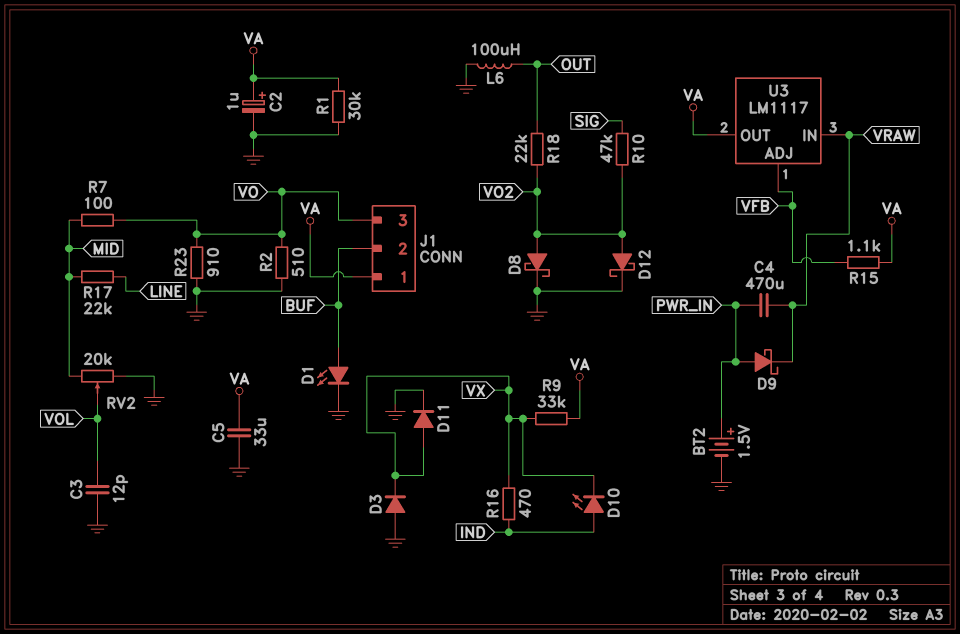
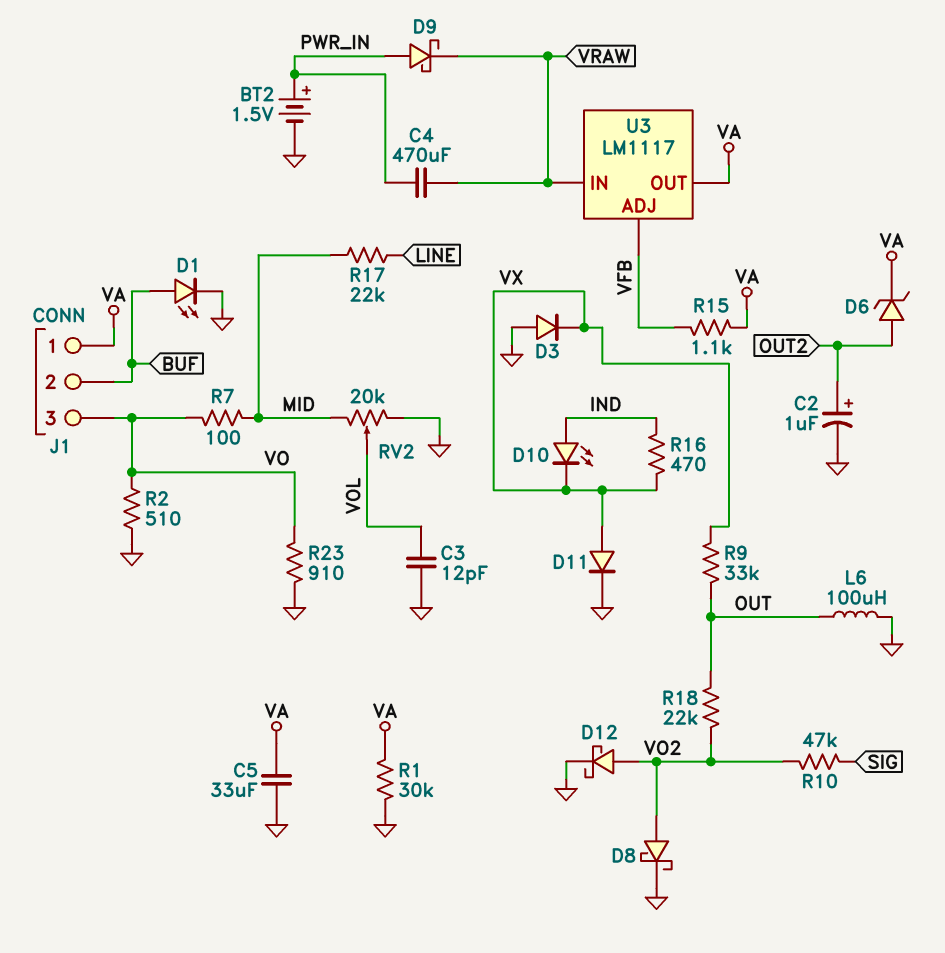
C2: 1uF (plus VA, minus GND) -> 1uF (plus OUT2, minus GND)
D6: none -> zener (A OUT2, K VA)
R9: 33k (VA, VX) -> 33k (OUT, VX)

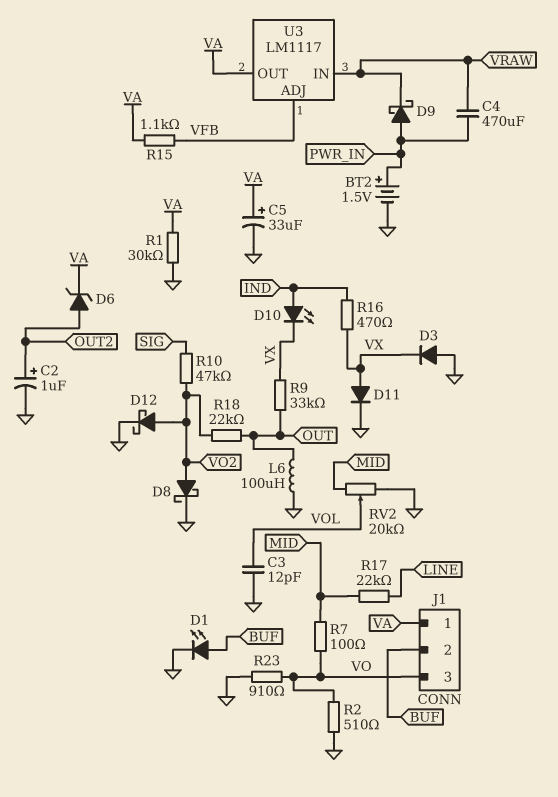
C5: 33uF (GND, VA) -> 33uF (plus VA, minus GND)

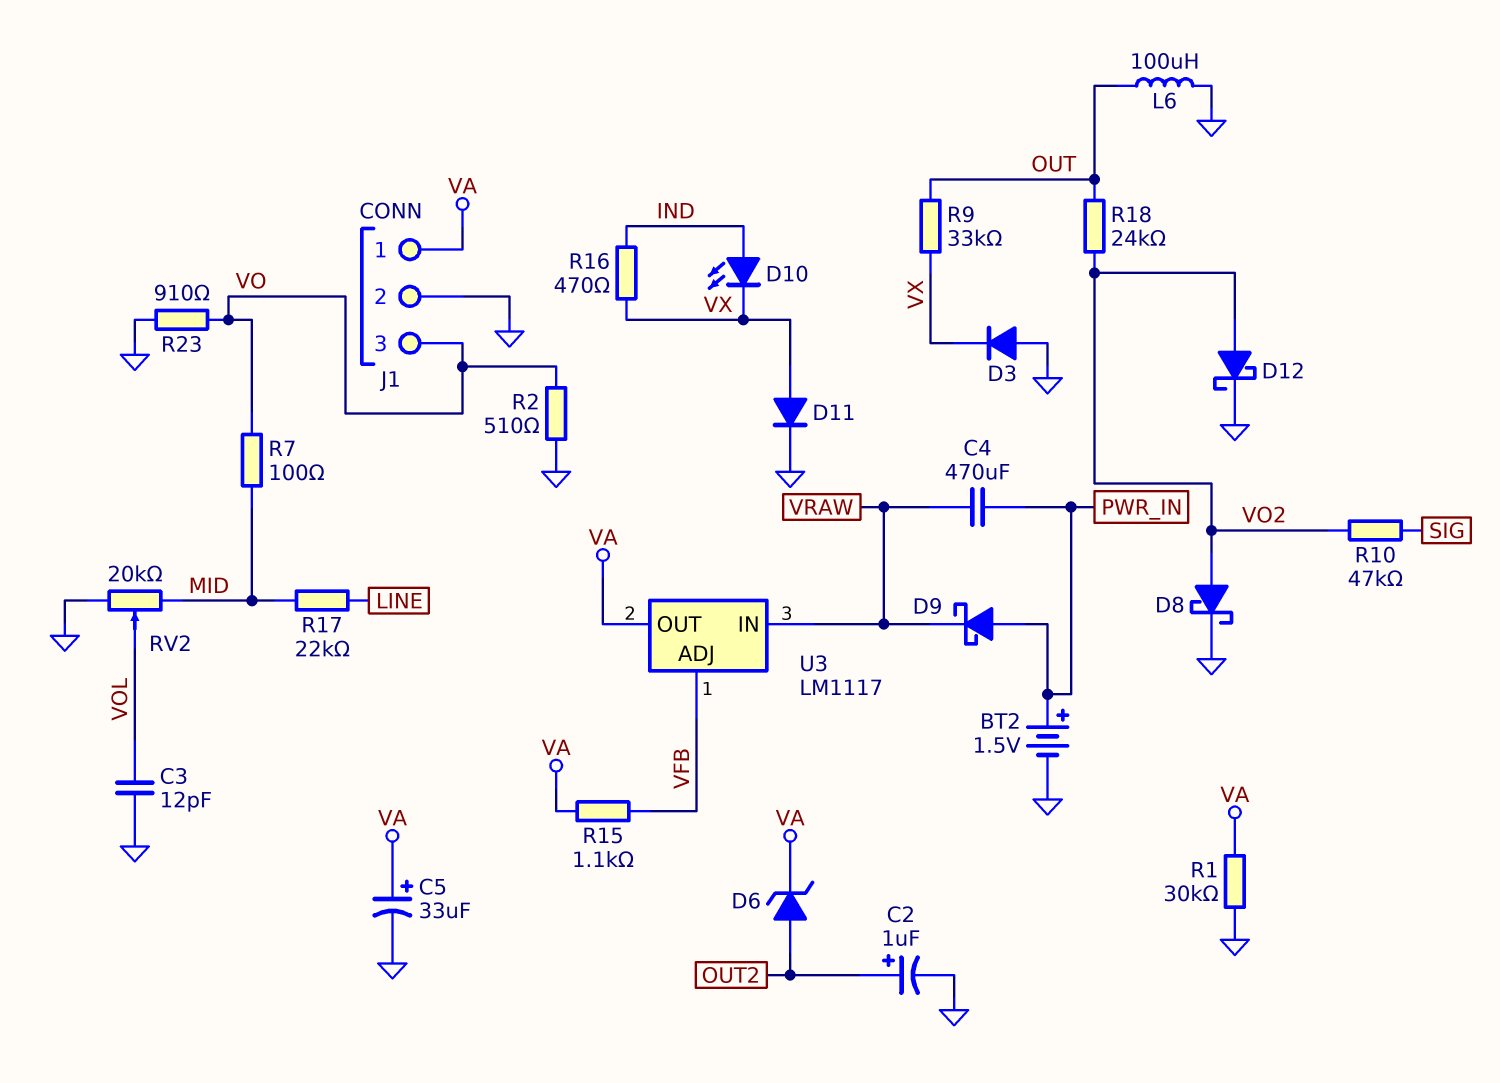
D1: LED (A BUF, K GND) -> none
J1 pin 2: BUF -> GND
R18: 22k (OUT, VO2) -> 24k (OUT, VO2)

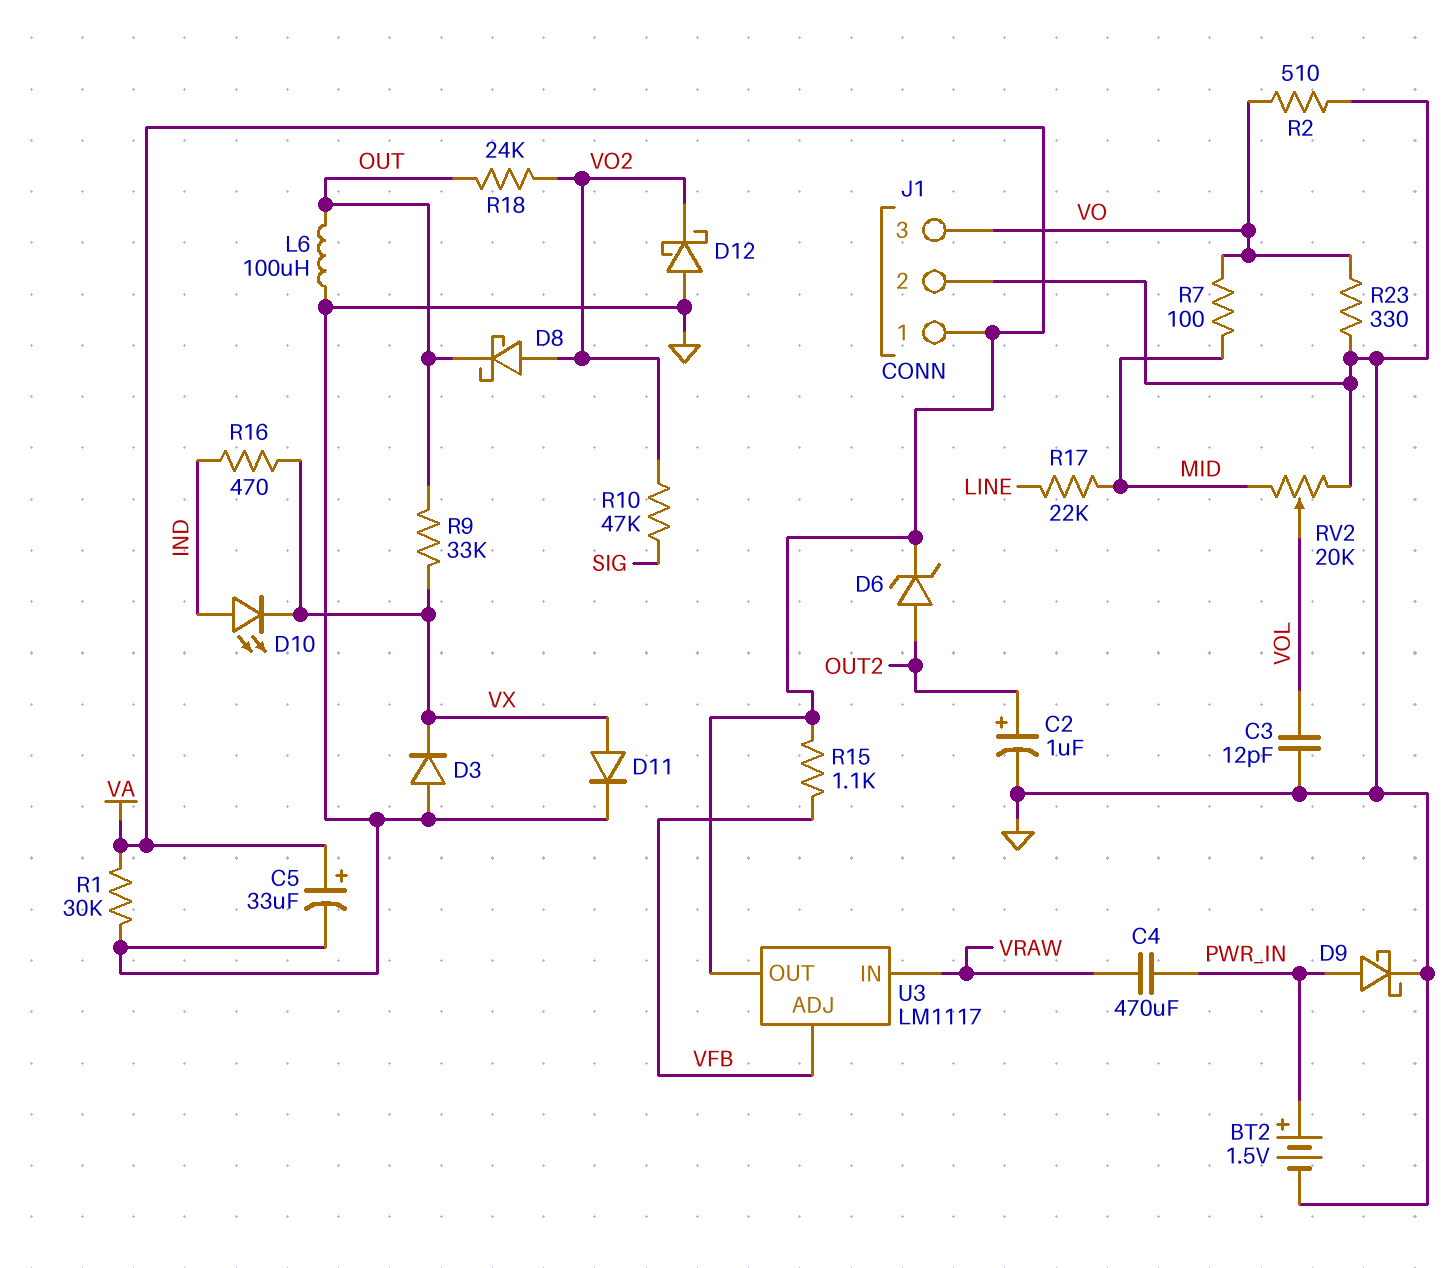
D8: schottky (A VO2, K GND) -> schottky (A VO2, K OUT)
D9: schottky (A PWR_IN, K VRAW) -> schottky (A PWR_IN, K GND)
D12: schottky (A VO2, K GND) -> schottky (A GND, K VO2)
R23: 910 (GND, VO) -> 330 (GND, VO)

